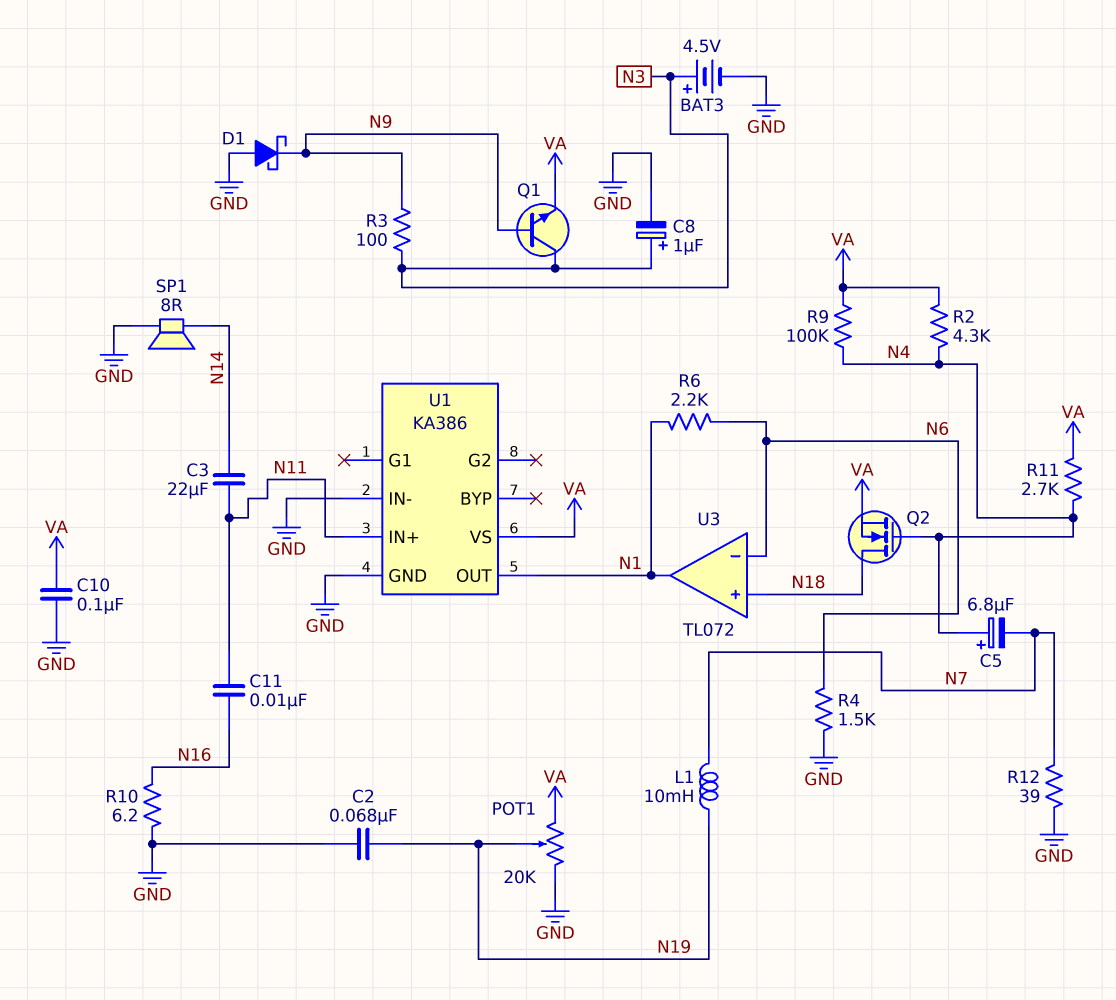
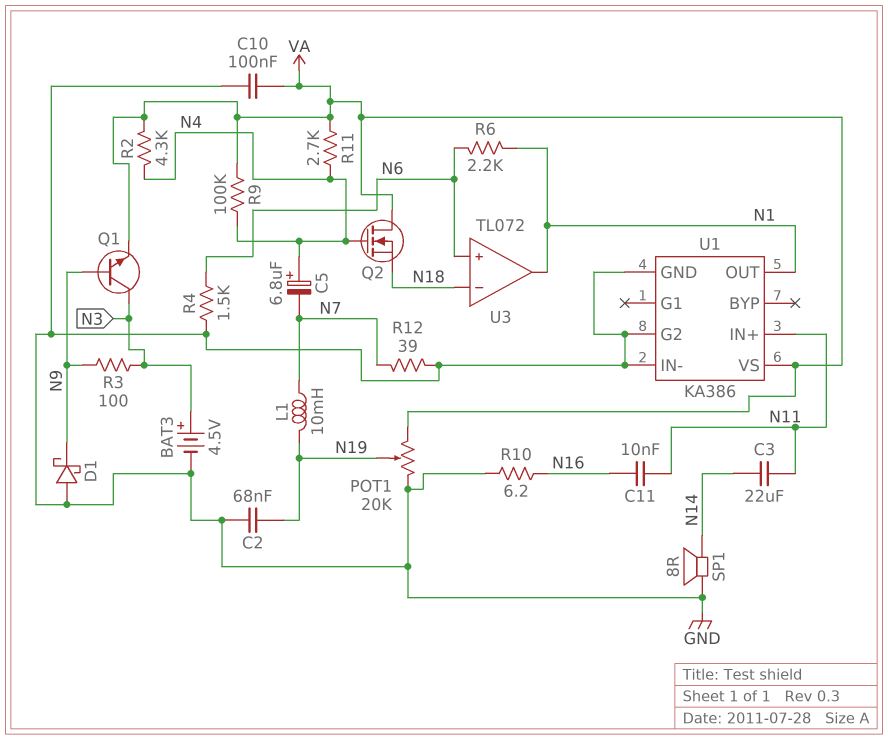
C8: 1uF (plus N3, minus GND) -> none
Q2: NMOS (G N4, D N18, S VA) -> NMOS (G N4, D VA, S N18)
U1 pin G2: none -> GND
U3 pin in+: N18 -> N6
U3 pin in-: N6 -> N18

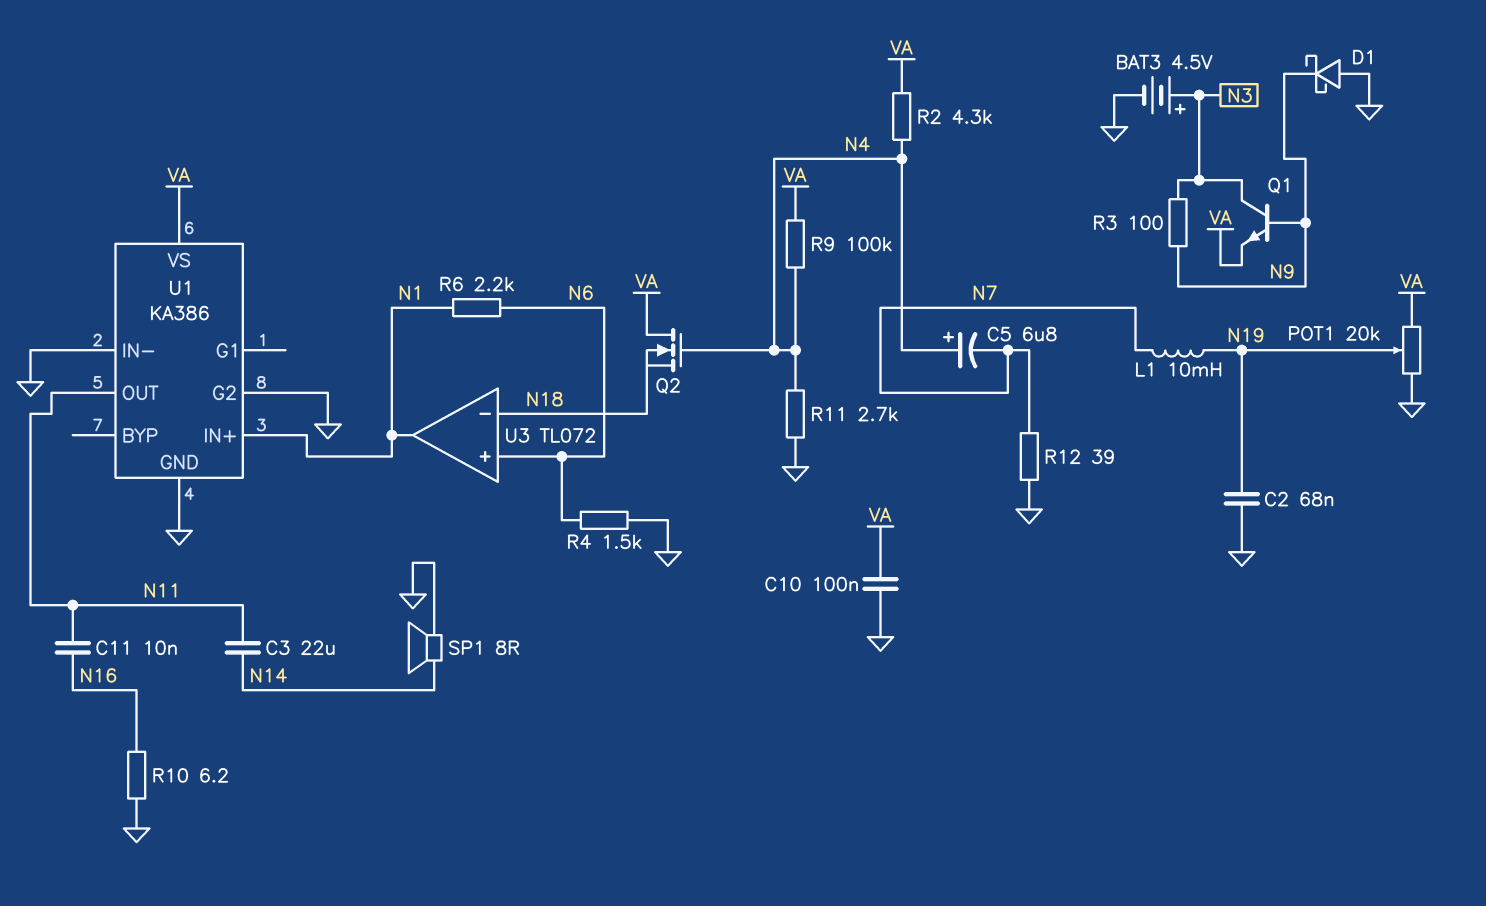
R11: 2.7k (N4, VA) -> 2.7k (GND, N4)
U1 pin IN+: N11 -> N1
U1 pin OUT: N1 -> N11

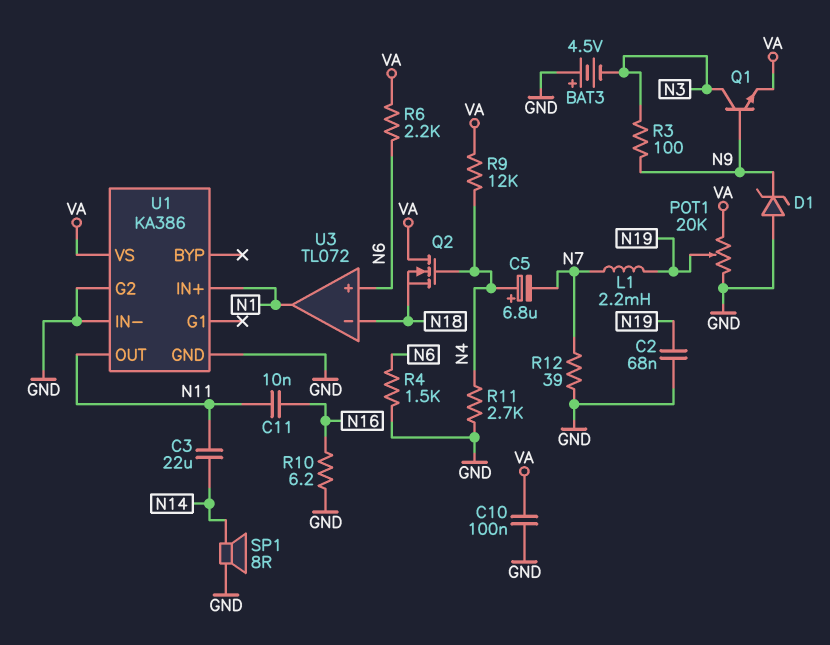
BAT3: 4.5V (plus N3, minus GND) -> 4.5V (plus GND, minus N3)
D1: schottky (A GND, K N9) -> zener (A GND, K N9)
L1: 10mH (N7, N19) -> 2.2mH (N7, N19)
R2: 4.3k (N4, VA) -> none
R6: 2.2k (N1, N6) -> 2.2k (N6, VA)
R9: 100k (N4, VA) -> 12k (N4, VA)

